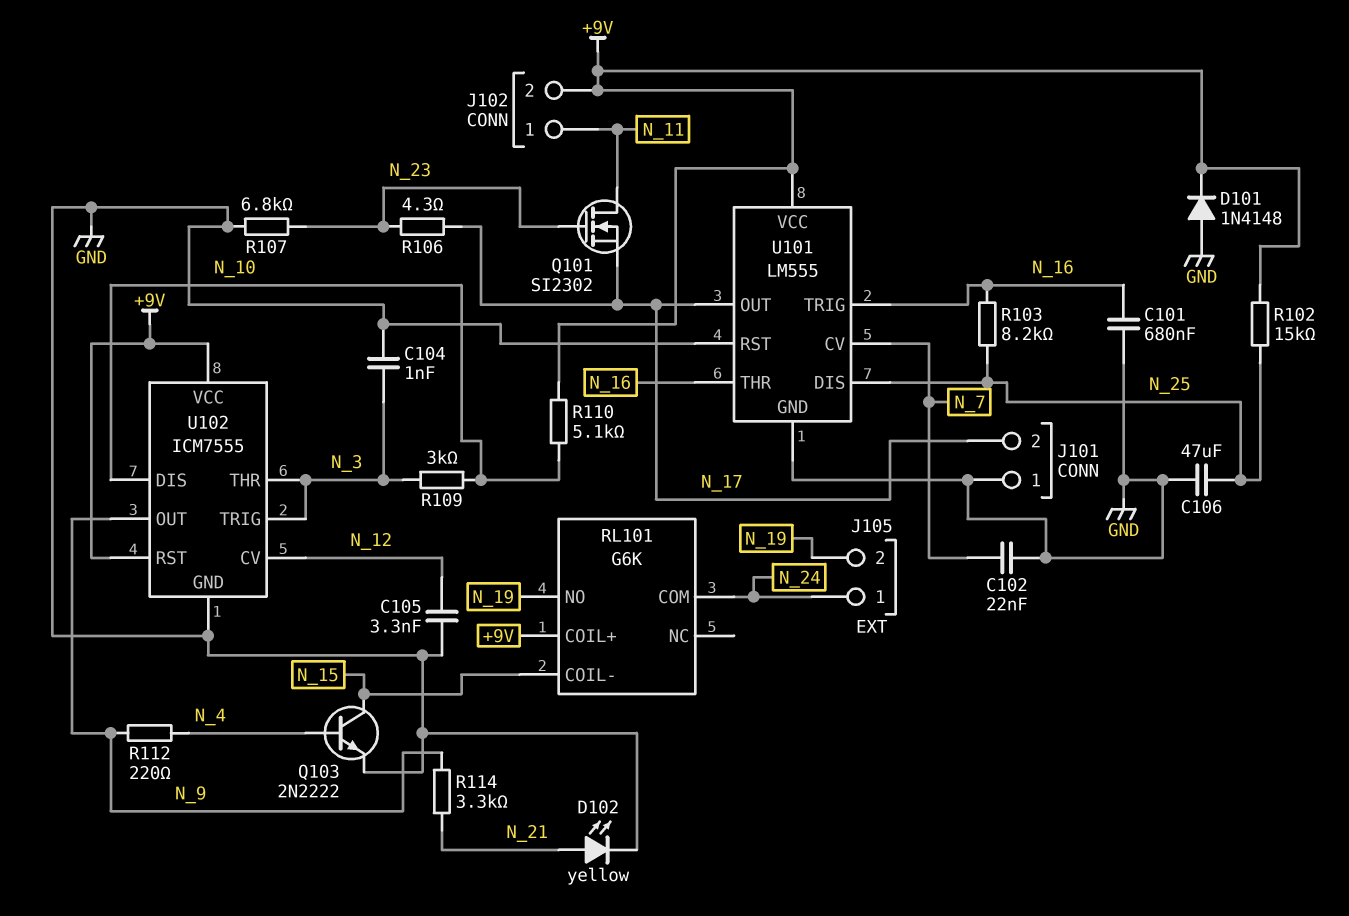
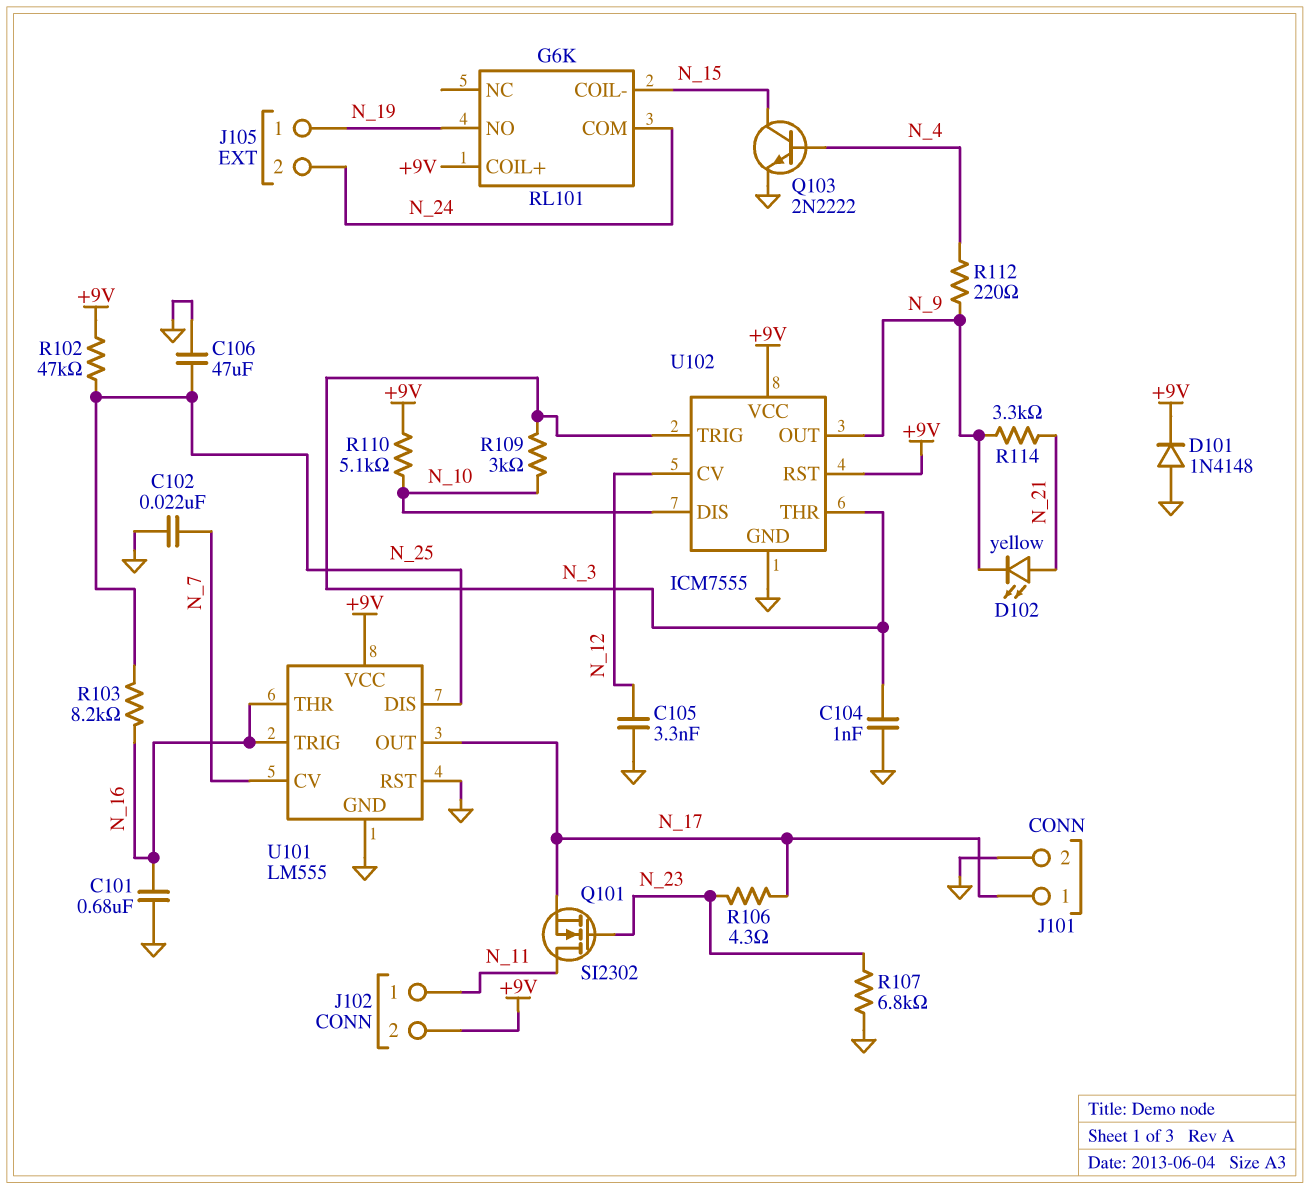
D102: LED yellow (A N_21, K GND) -> LED yellow (A N_21, K N_9)
J101 pin 1: GND -> N_17
J101 pin 2: N_17 -> GND
J105 pin 1: N_24 -> N_19
J105 pin 2: N_19 -> N_24
R102: 15k (+9V, N_25) -> 47k (+9V, N_25)

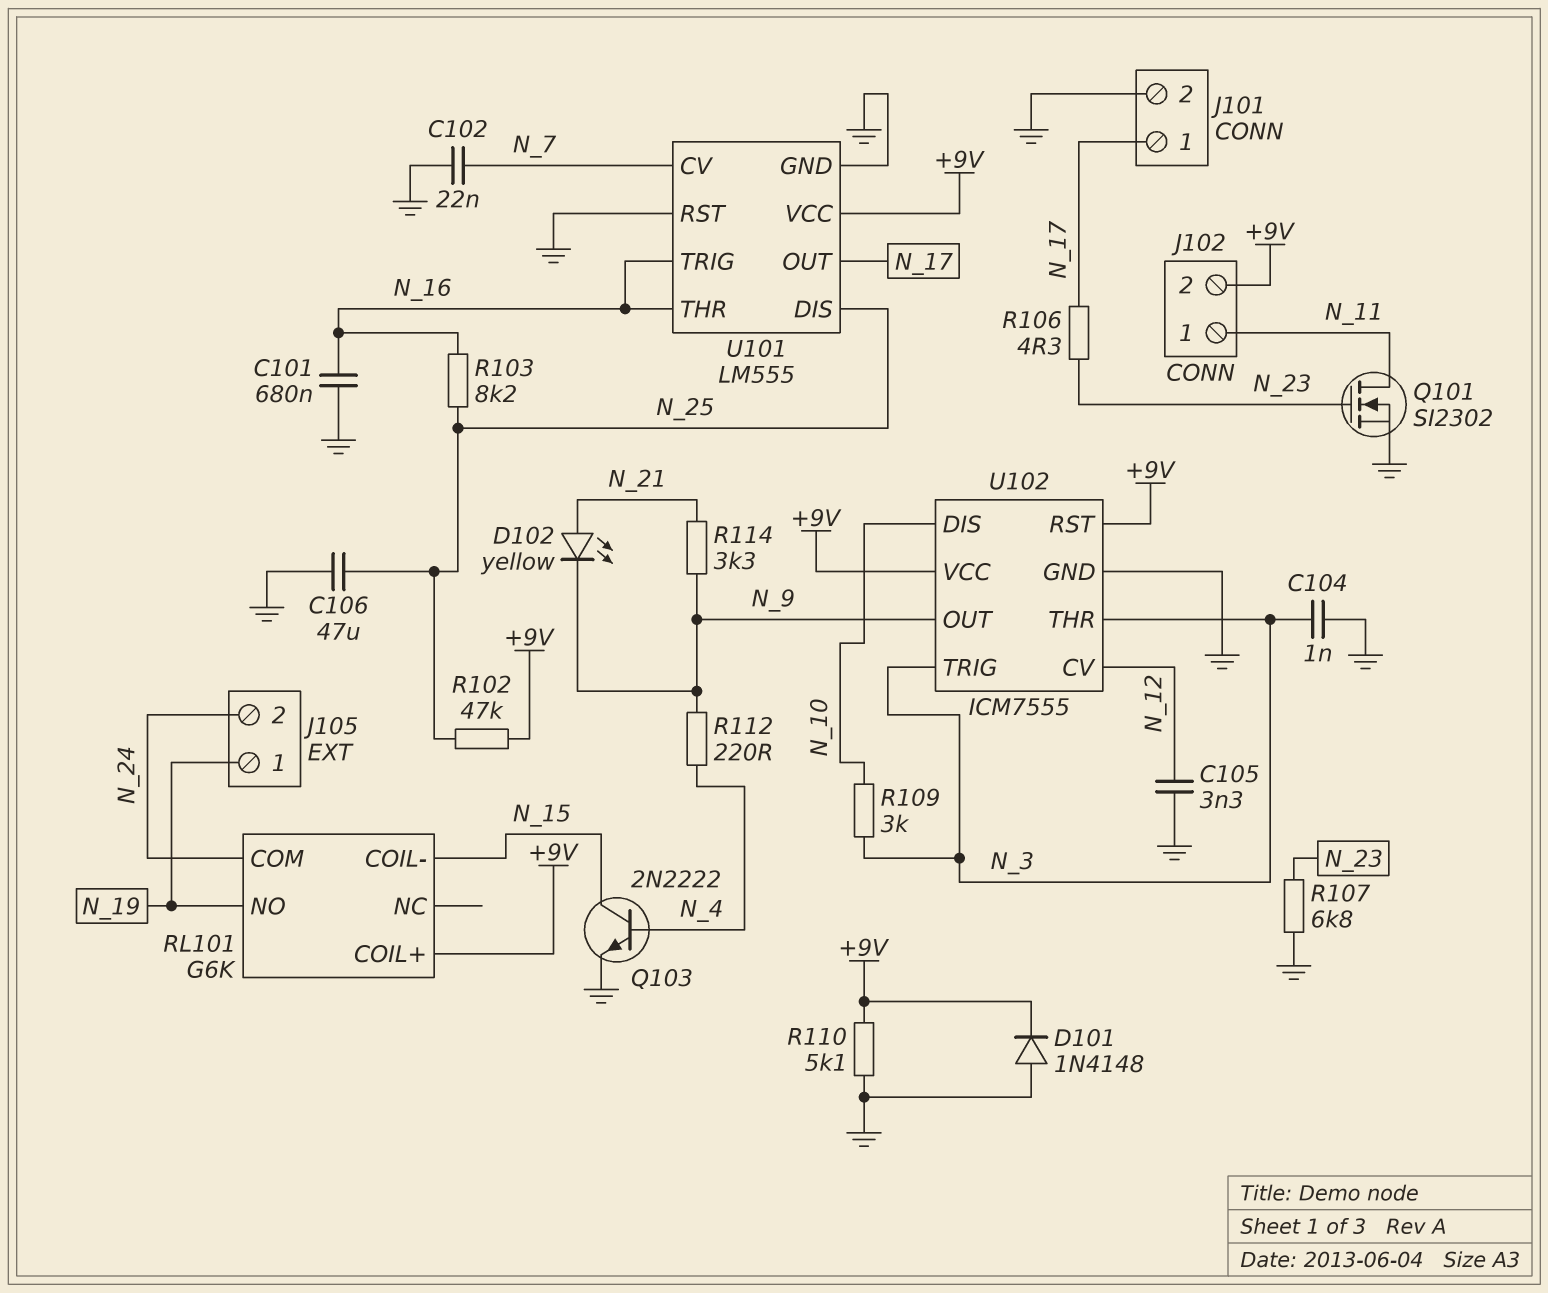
Q101: NMOS SI2302 (G N_23, D N_11, S N_17) -> NMOS SI2302 (G N_23, D N_11, S GND)
R110: 5.1k (+9V, N_10) -> 5.1k (+9V, GND)

